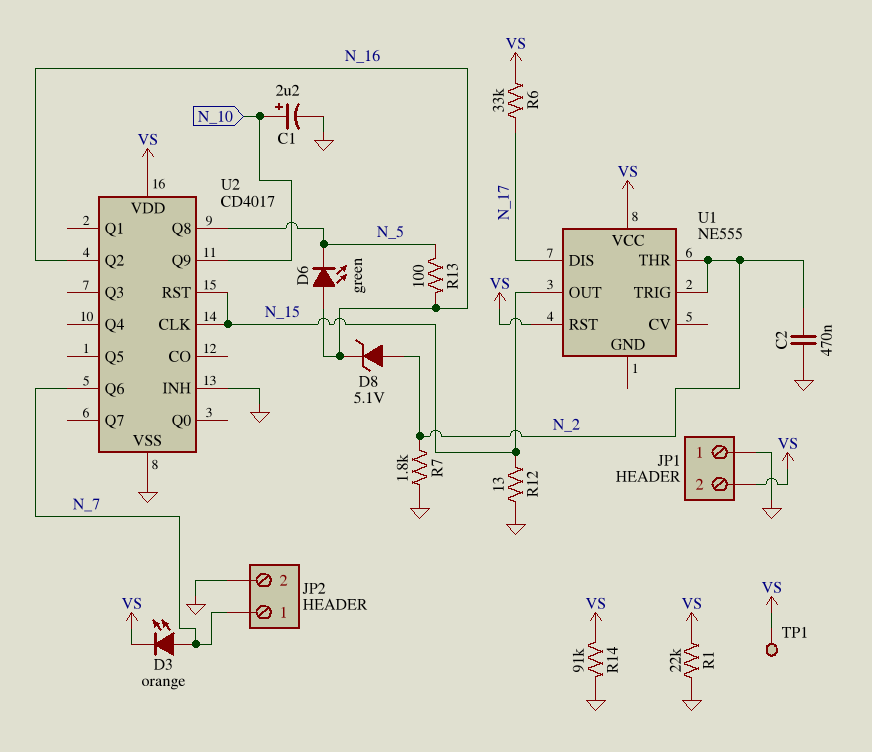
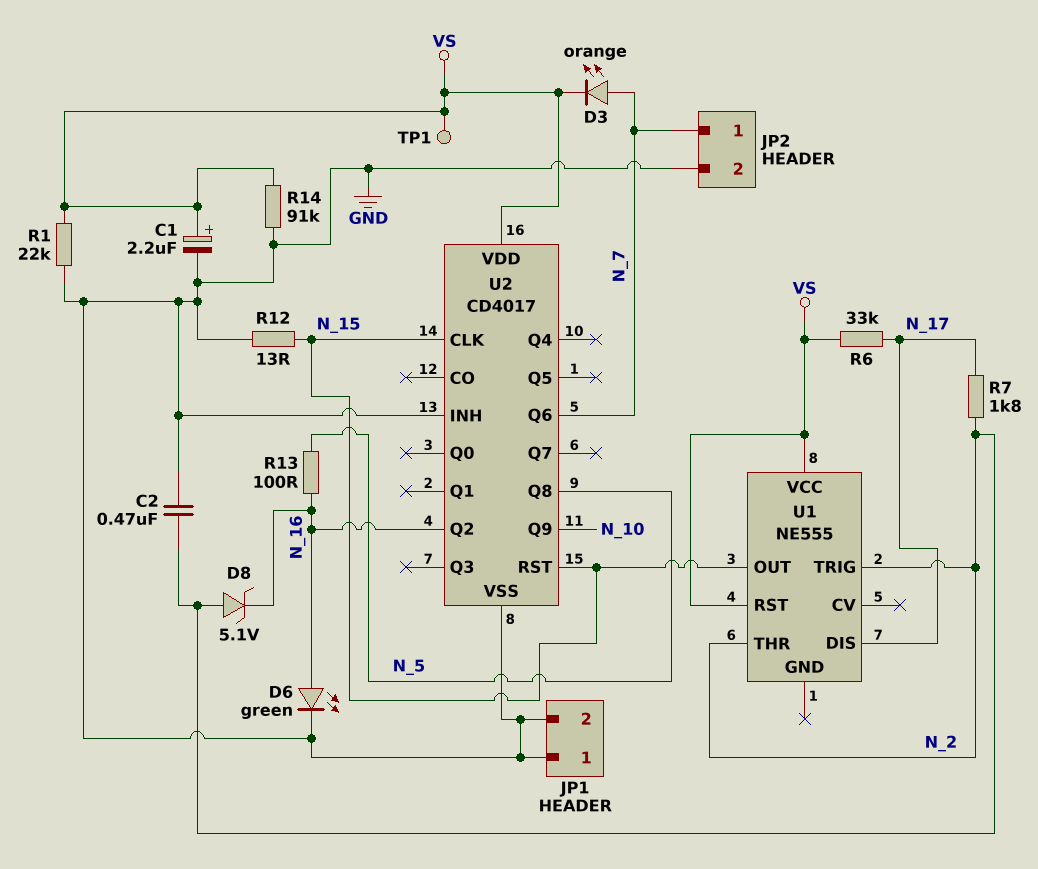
C1: 2.2uF (plus N_10, minus GND) -> 2.2uF (plus VS, minus GND)
D6: LED green (A N_16, K N_5) -> LED green (A N_16, K GND)
JP1 pin 2: VS -> GND
R7: 1.8k (GND, N_2) -> 1.8k (N_2, N_17)

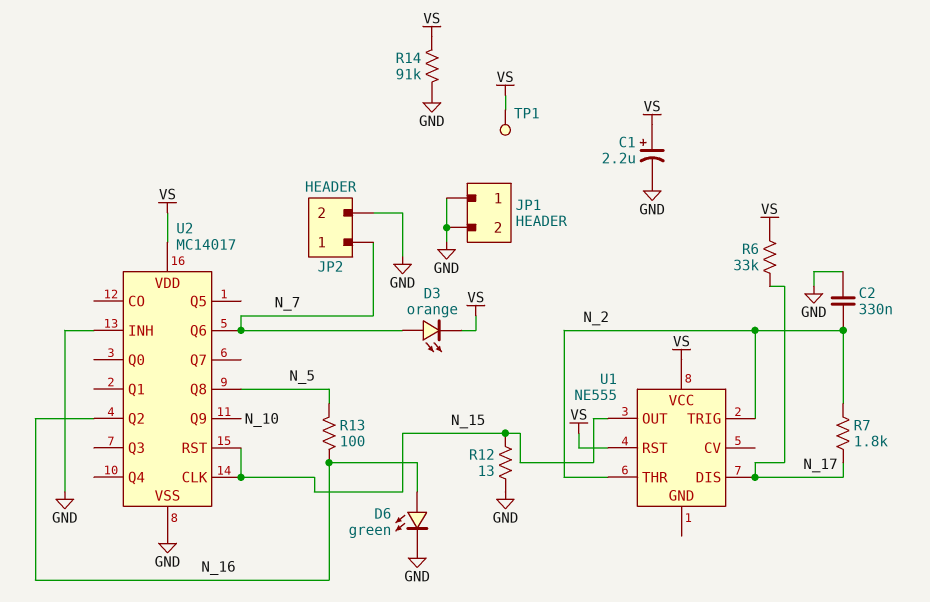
C2: 470nF (GND, N_2) -> 330nF (GND, N_2)
D8: zener 5.1V (A N_2, K N_16) -> none
R1: 22k (GND, VS) -> none
U2: CD4017 -> MC14017

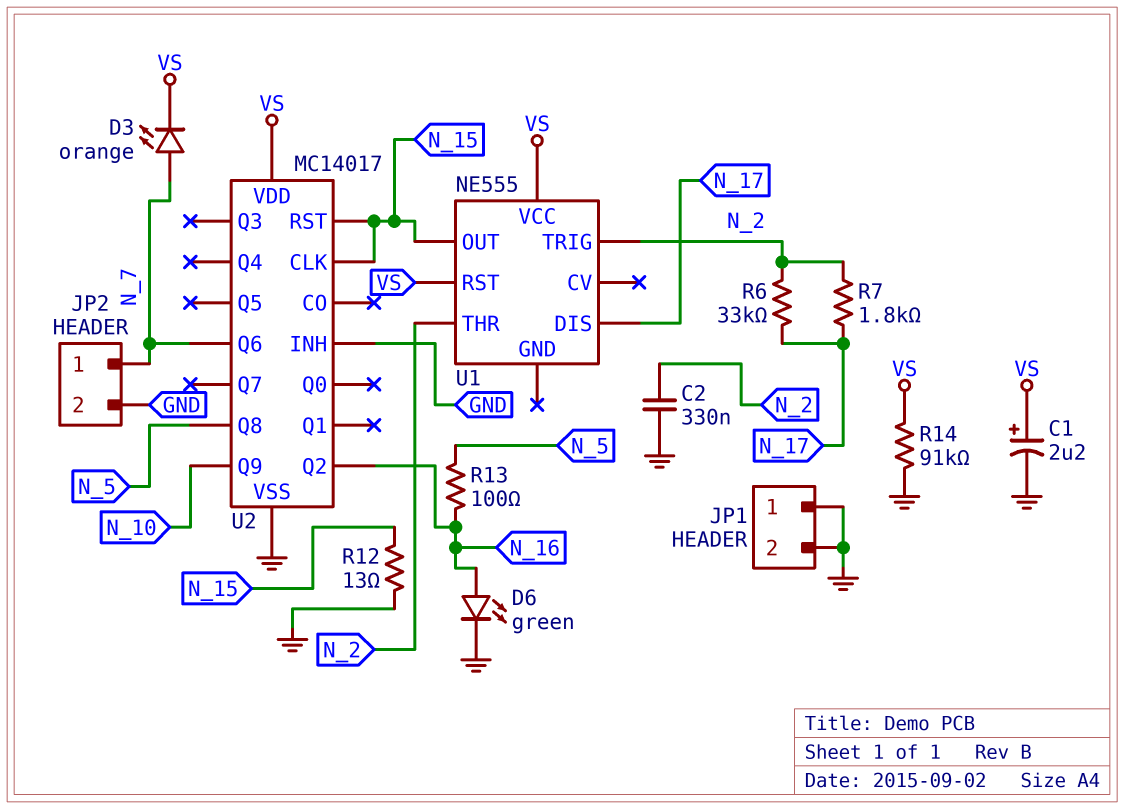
R6: 33k (N_17, VS) -> 33k (N_2, N_17)
TP1: test point (VS) -> none

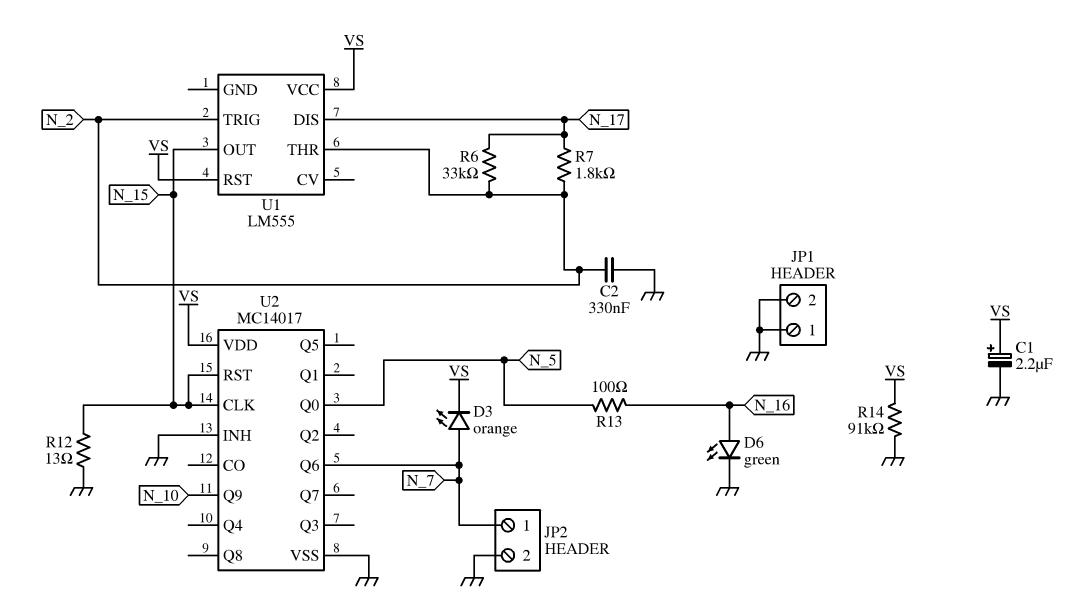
U1: NE555 -> LM555
U2 pin Q0: none -> N_5
U2 pin Q2: N_16 -> none
U2 pin Q8: N_5 -> none

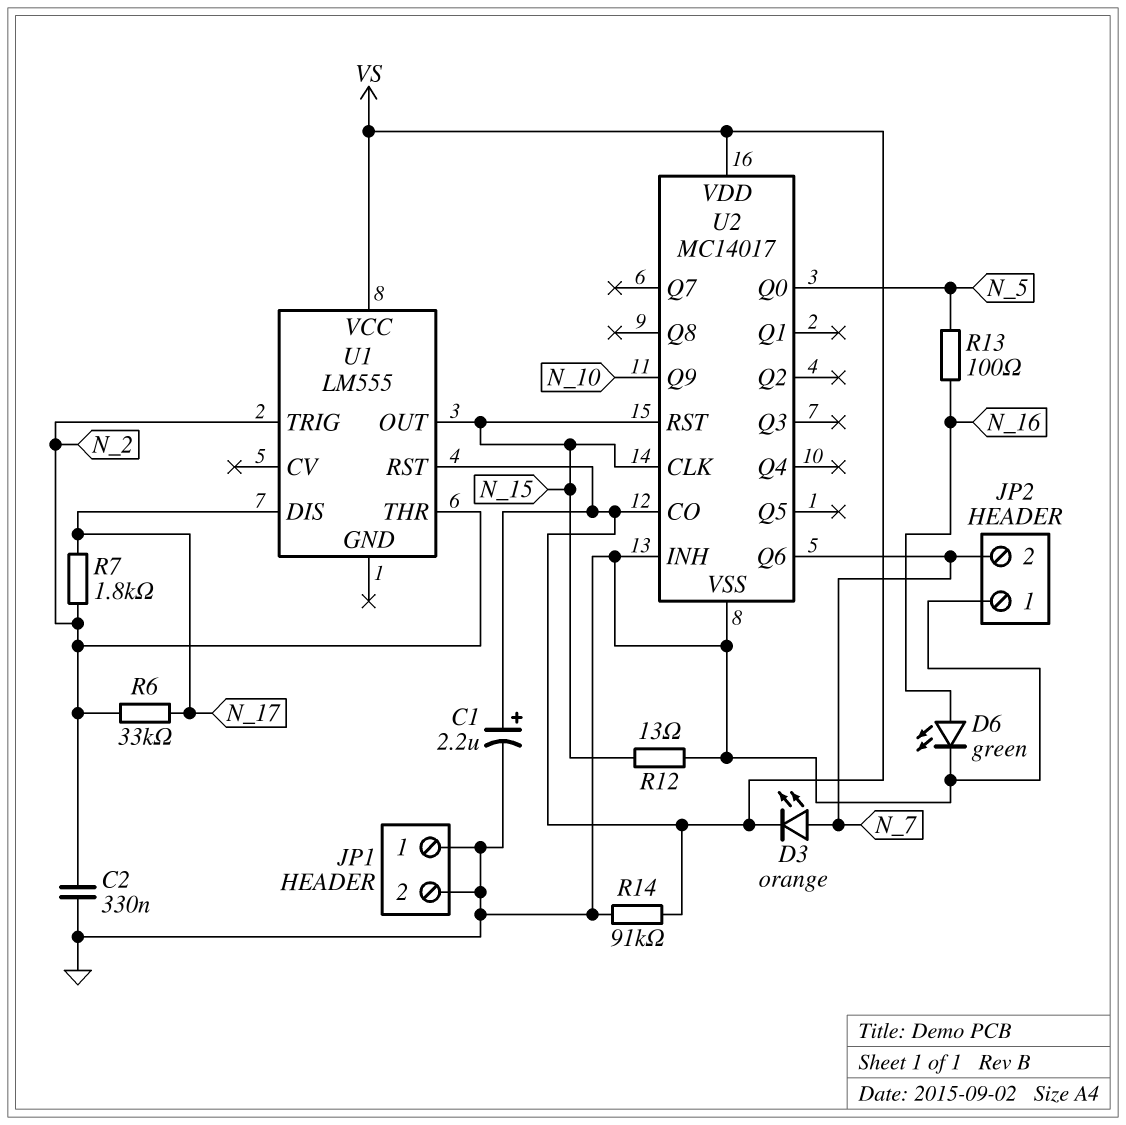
JP2 pin 1: N_7 -> GND
JP2 pin 2: GND -> N_7
U2 pin CO: none -> VS

